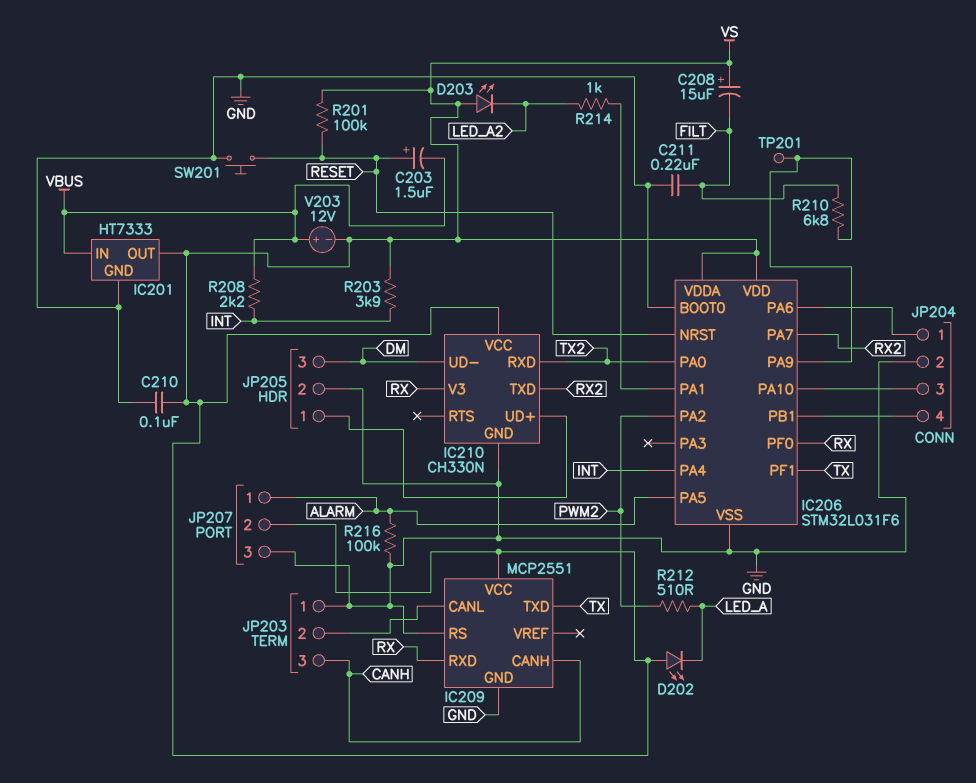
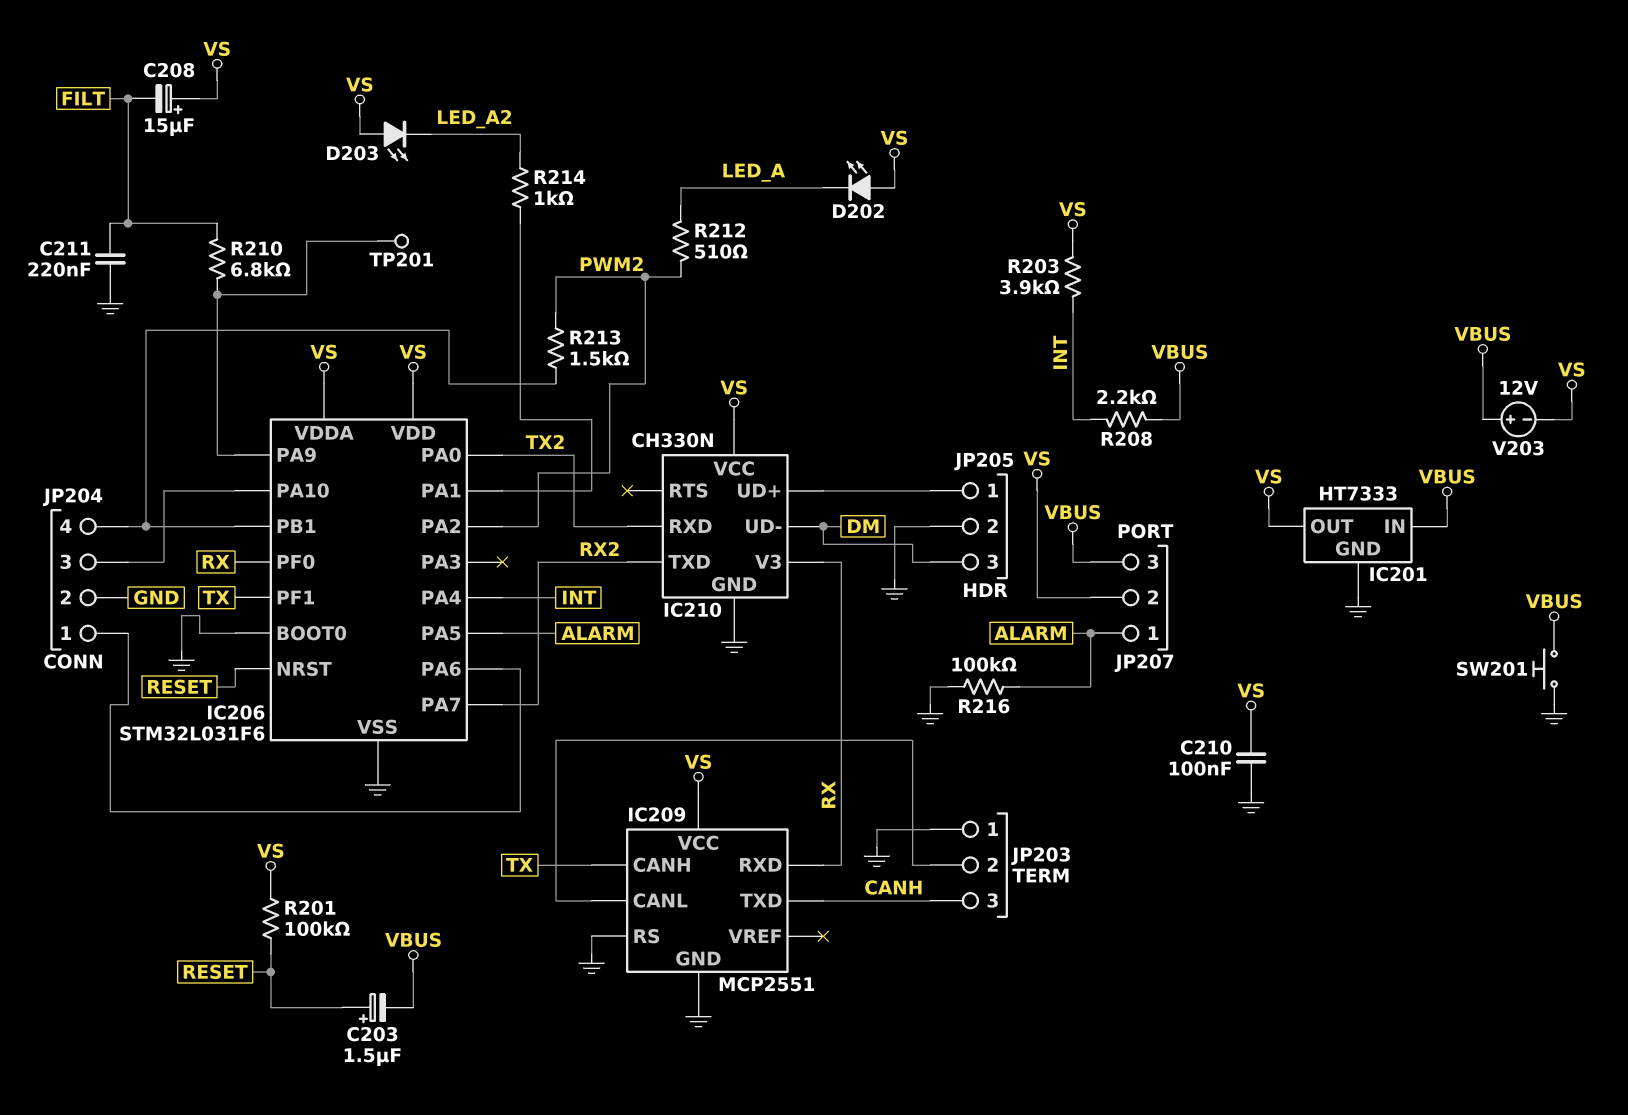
IC209 pin CANH: CANH -> TX
IC209 pin TXD: TX -> CANH
JP207 pin 3: GND -> VBUS
R213: none -> 1.5k (IC206/PB1, PWM2)
SW201: button (GND, RESET) -> button (GND, VBUS)

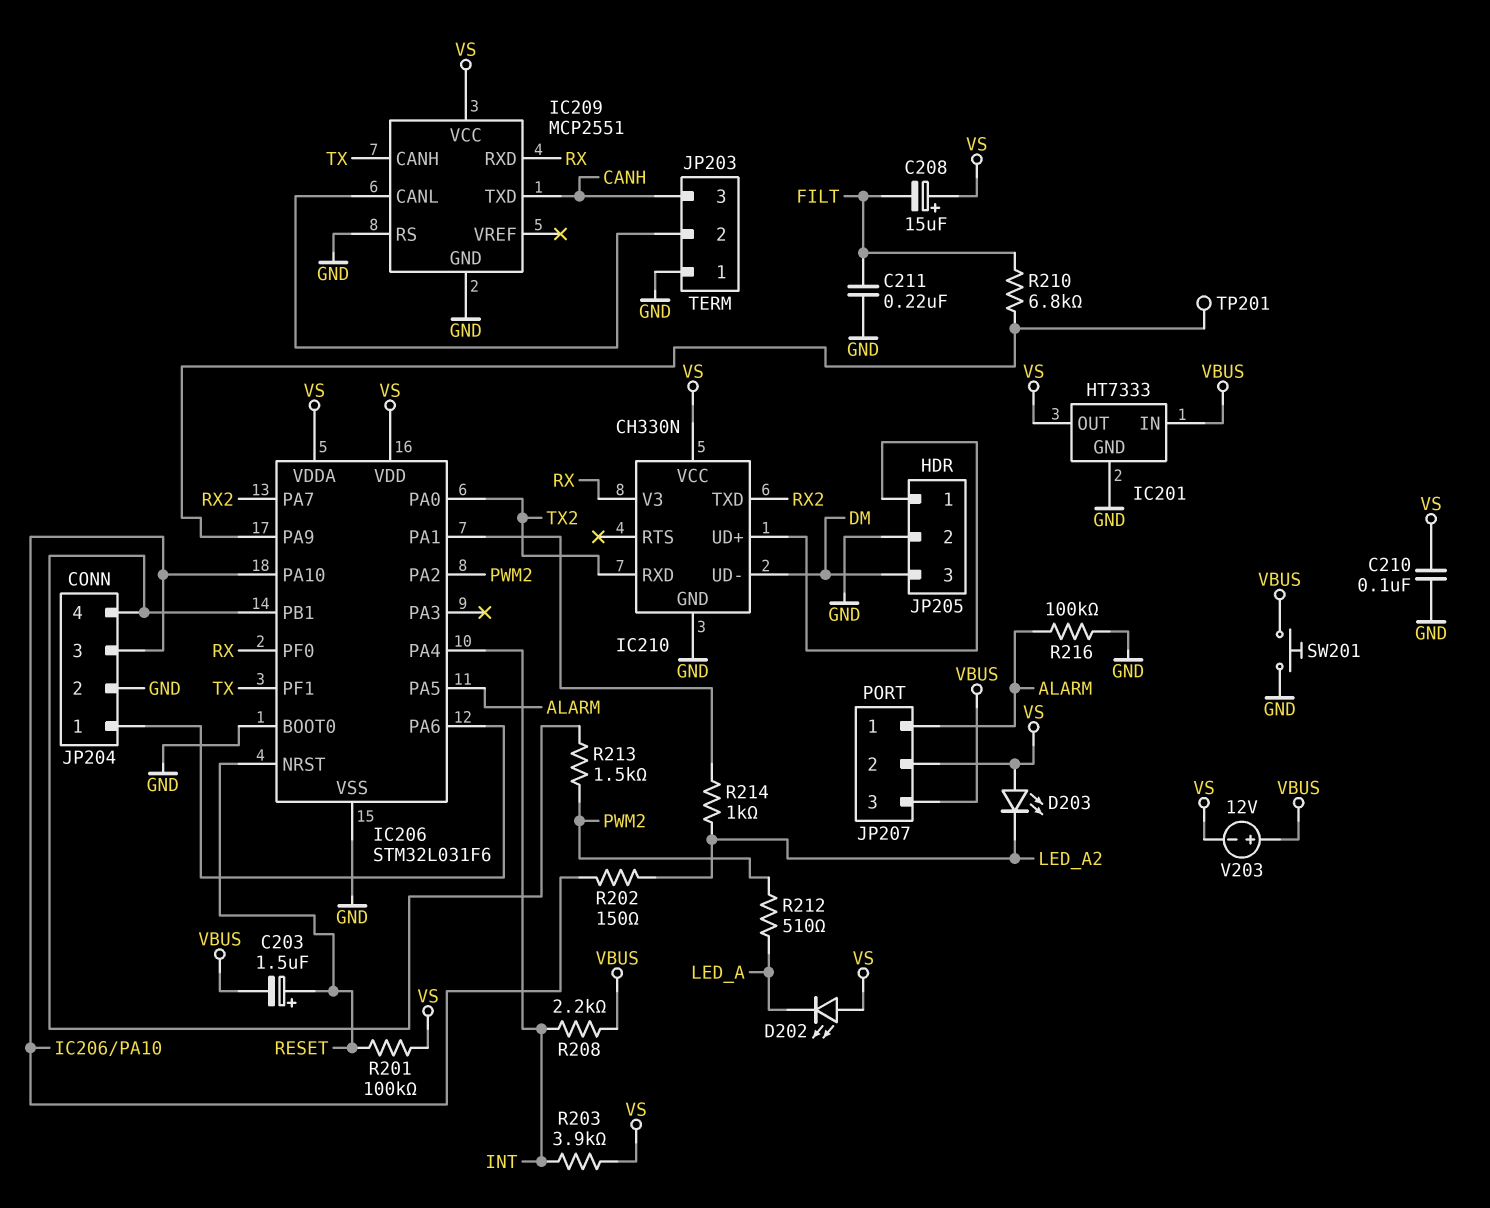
R202: none -> 150 (IC206/PA10, LED_A2)

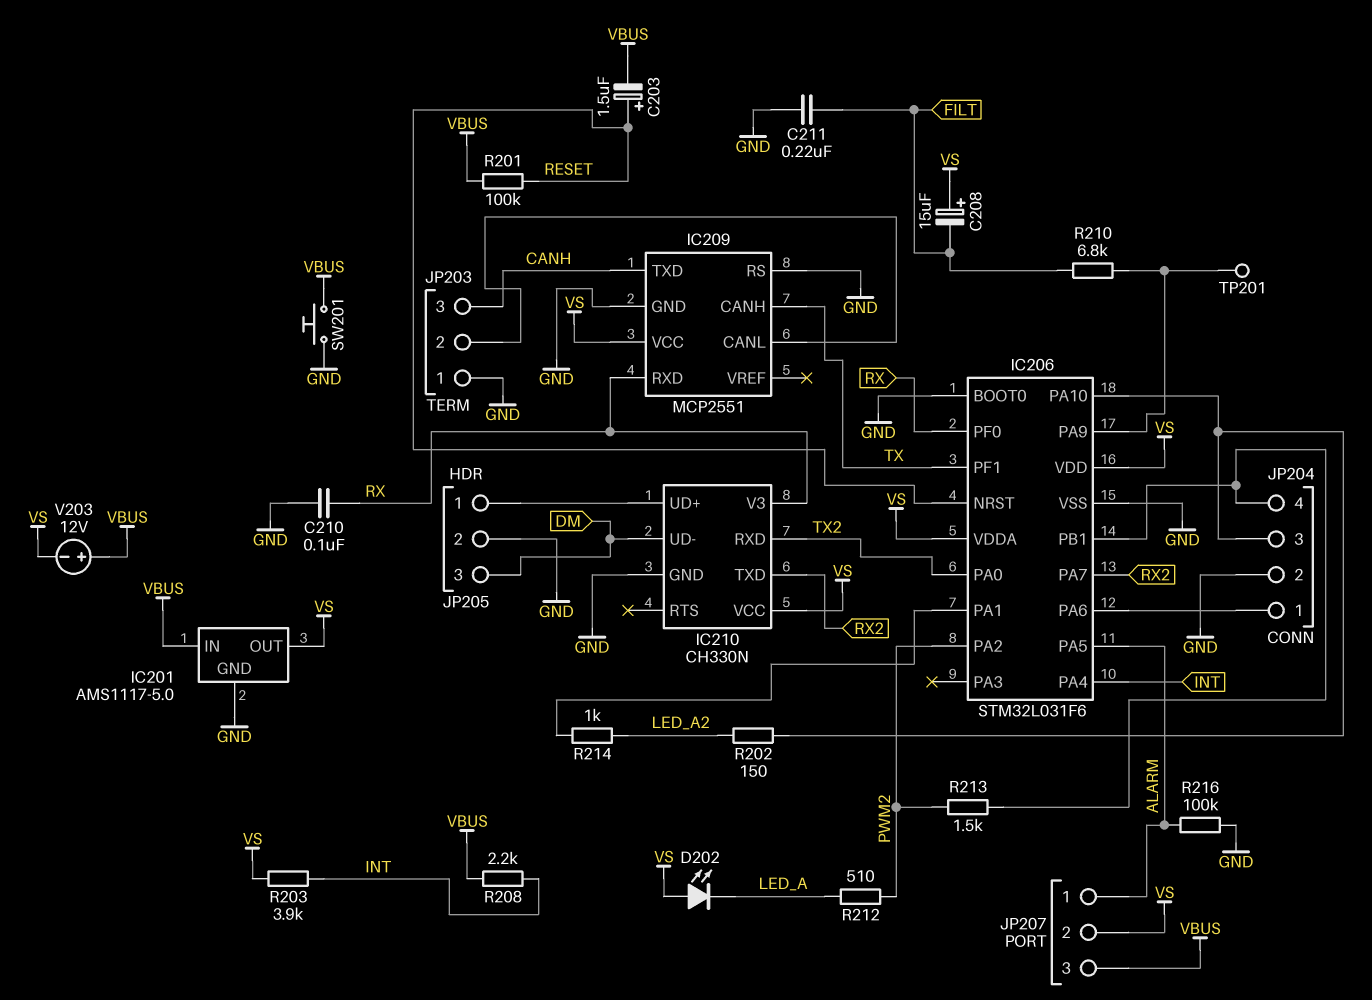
C210: 100nF (GND, VS) -> 100nF (GND, RX)
D203: LED (A VS, K LED_A2) -> none
IC201: HT7333 -> AMS1117-5.0
R201: 100k (RESET, VS) -> 100k (RESET, VBUS)

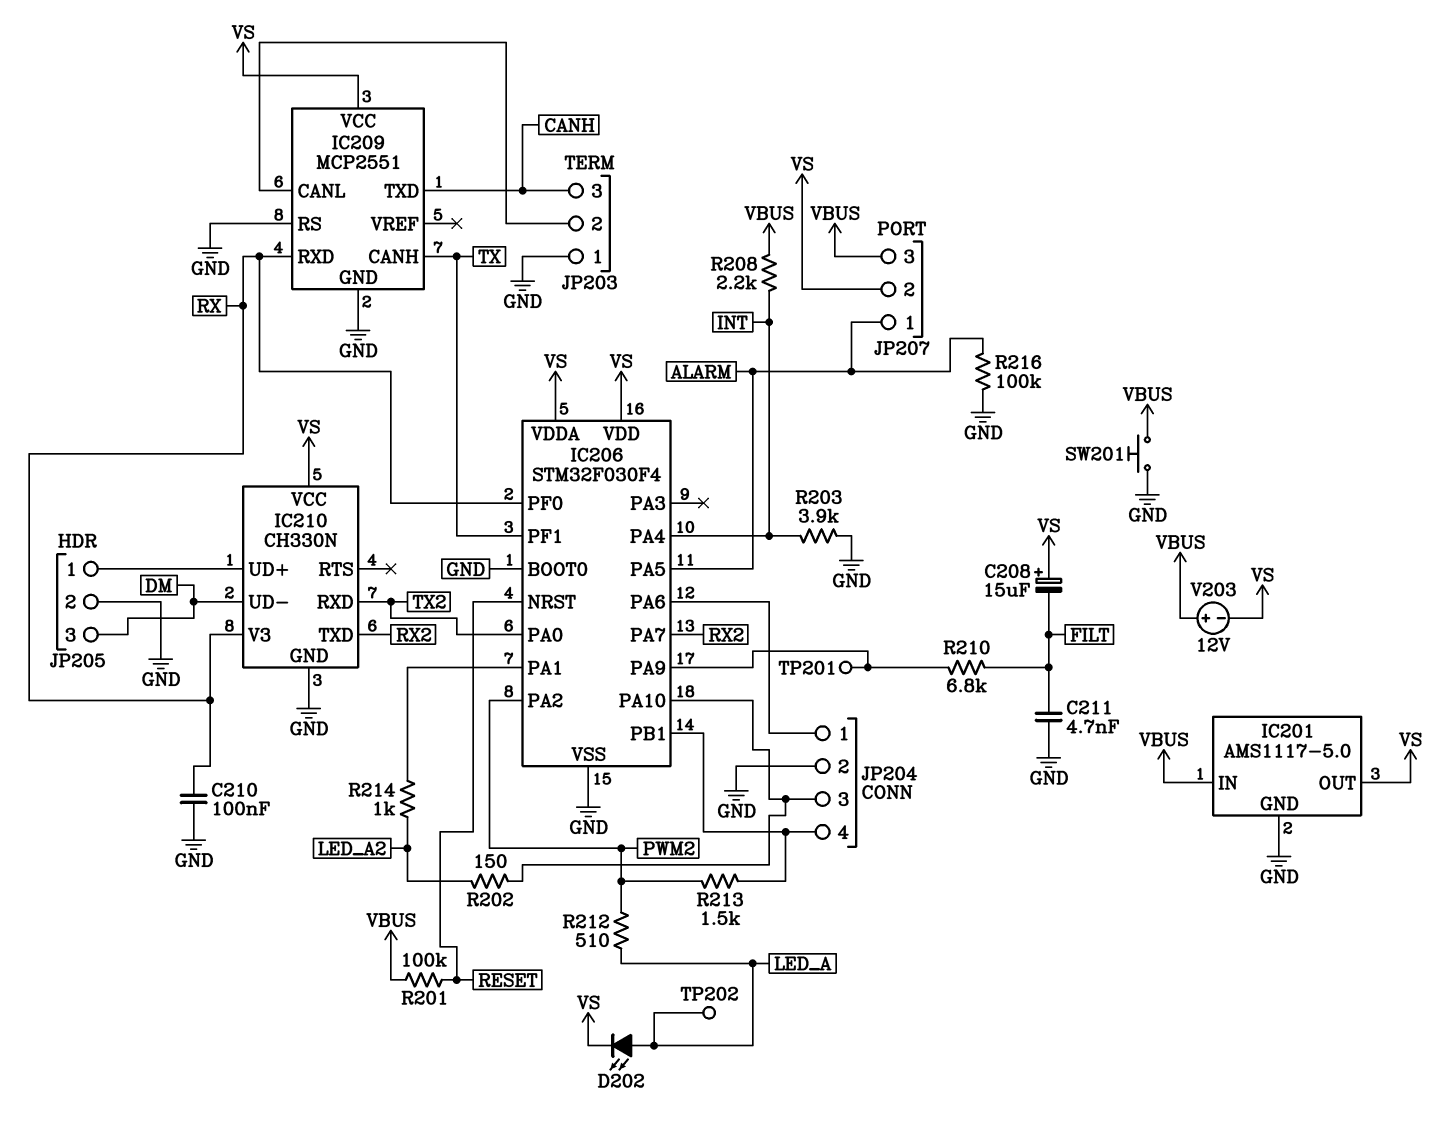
C203: 1.5uF (plus RESET, minus VBUS) -> none
C211: 220nF (FILT, GND) -> 4.7nF (FILT, GND)
D202: LED (A VS, K LED_A) -> LED (A LED_A, K VS)
IC206: STM32L031F6 -> STM32F030F4
R203: 3.9k (INT, VS) -> 3.9k (GND, INT)
TP202: none -> test point (LED_A)

